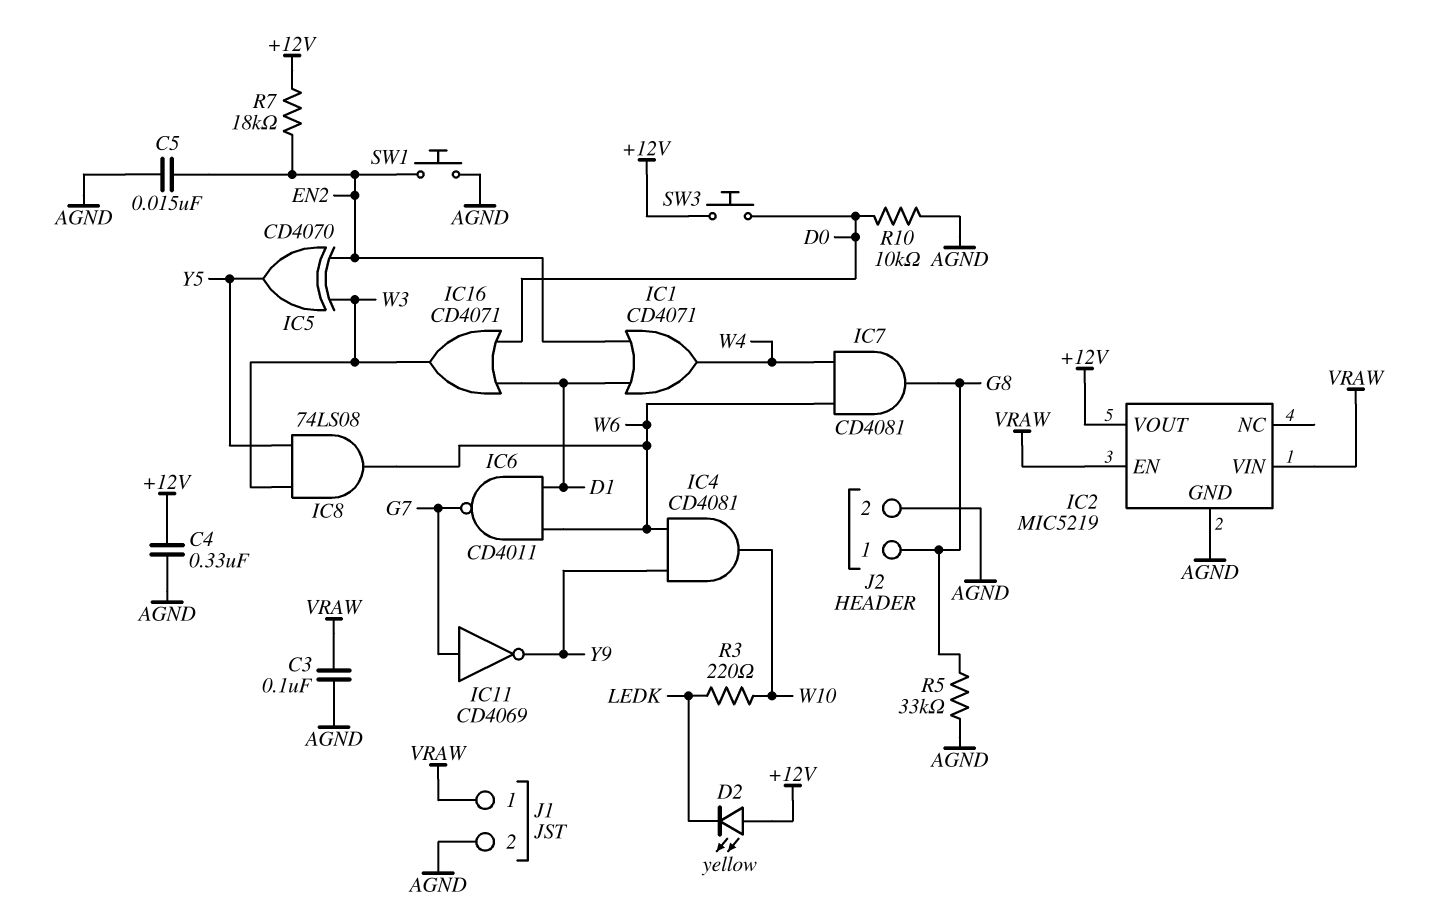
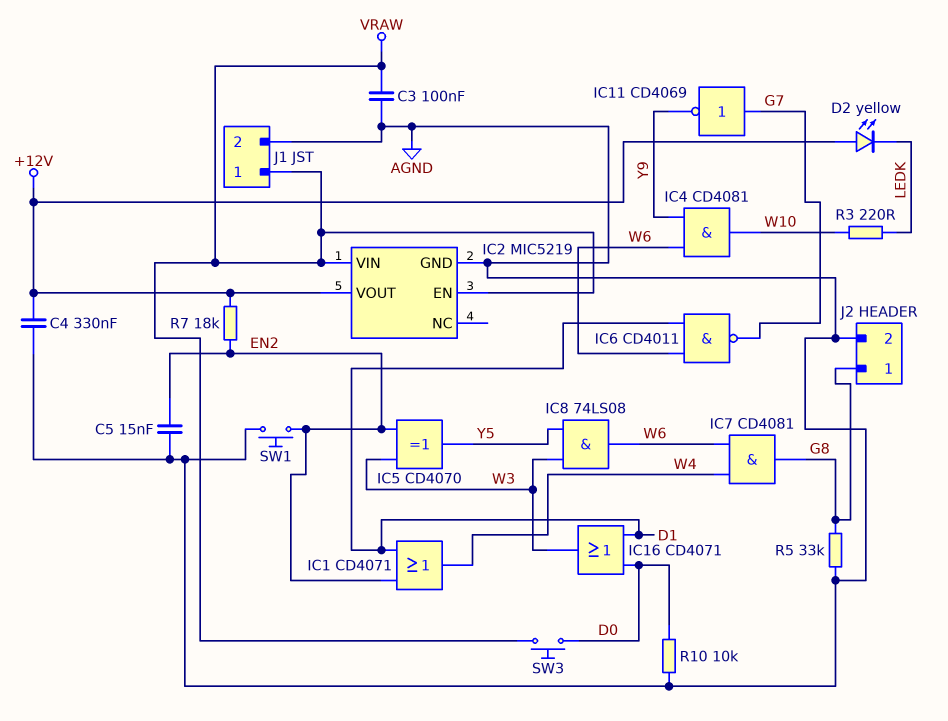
SW3: button (+12V, D0) -> button (D0, VRAW)

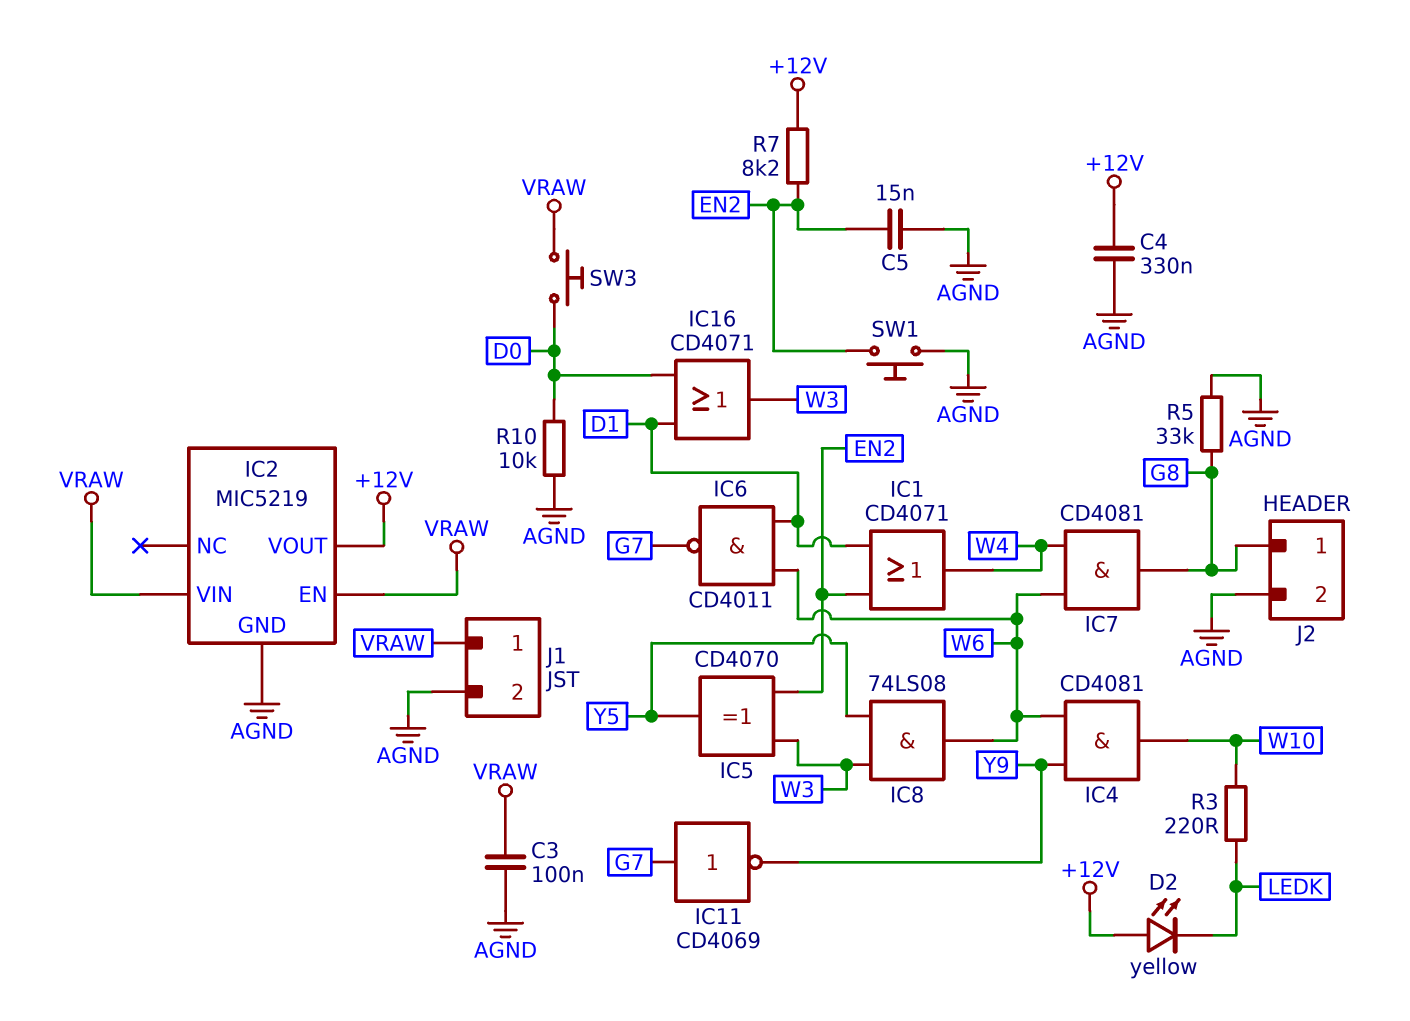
R7: 18k (+12V, EN2) -> 8.2k (+12V, EN2)

